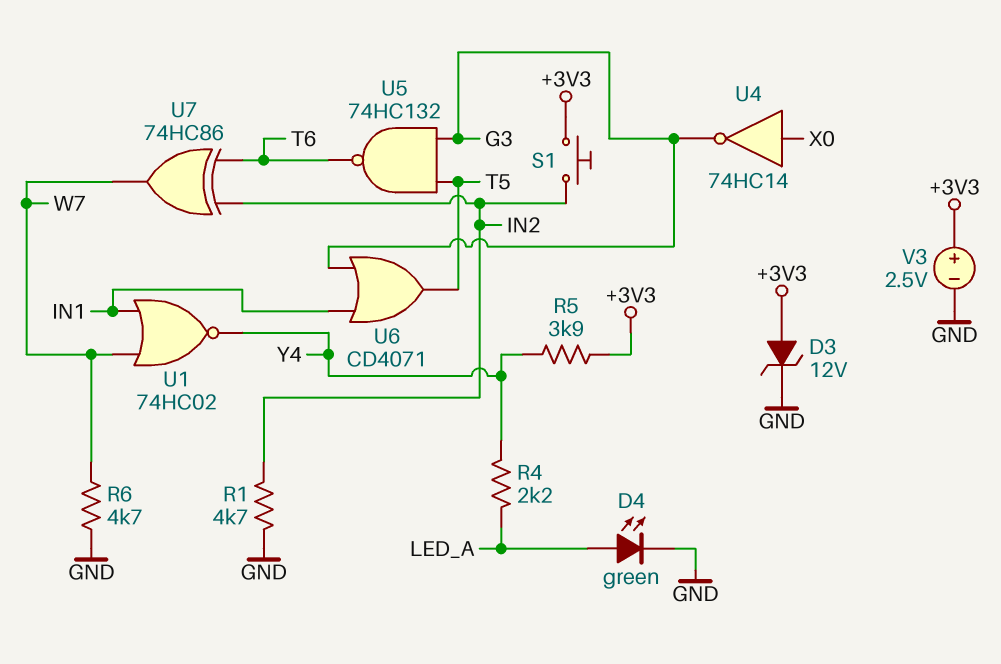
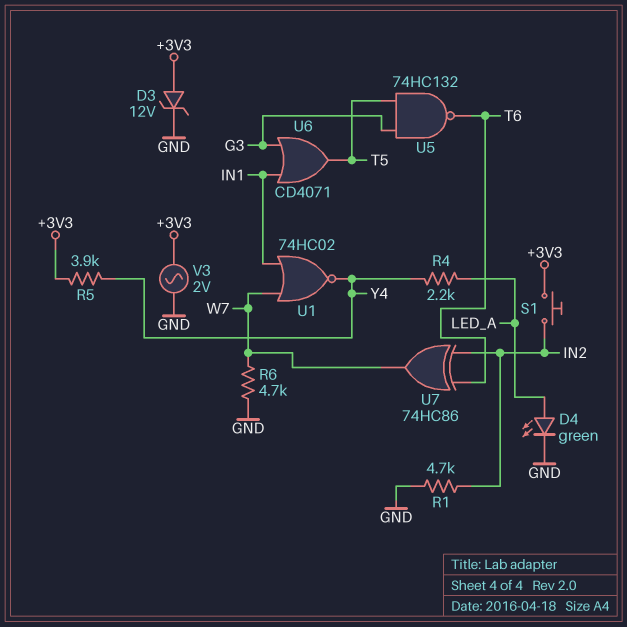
U4: NOT 74HC14 (in X0, out G3) -> none
V3: 2.5V (plus +3V3, minus GND) -> AC 2V (+3V3, GND)

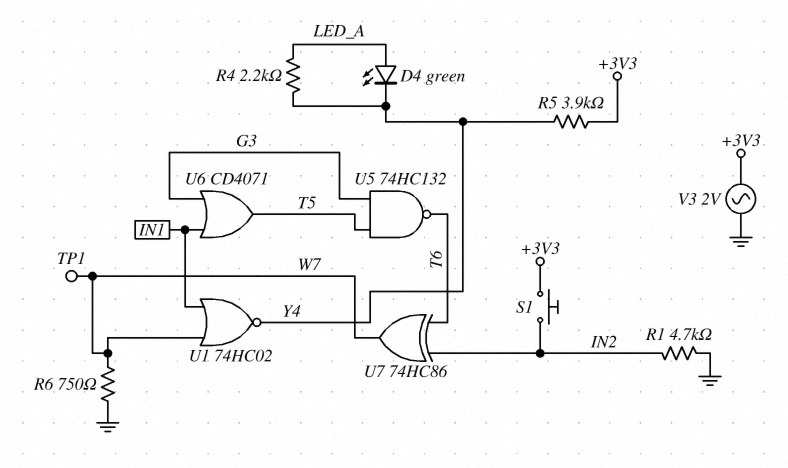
D3: zener 12V (A +3V3, K GND) -> none
D4: LED green (A LED_A, K GND) -> LED green (A LED_A, K Y4)
R6: 4.7k (GND, W7) -> 750 (GND, W7)
TP1: none -> test point (W7)

